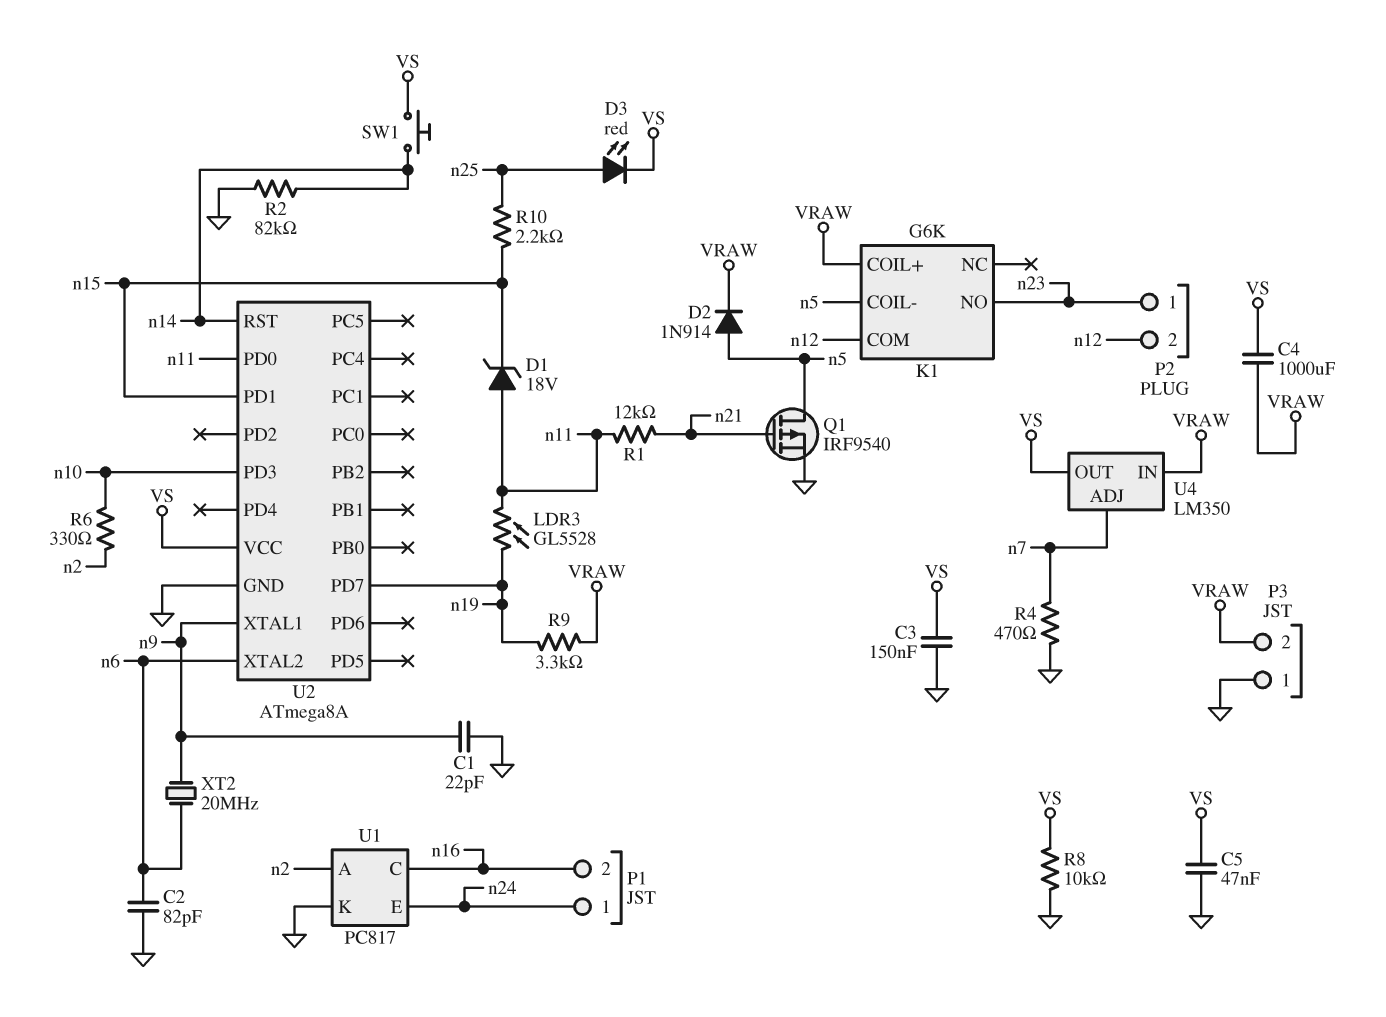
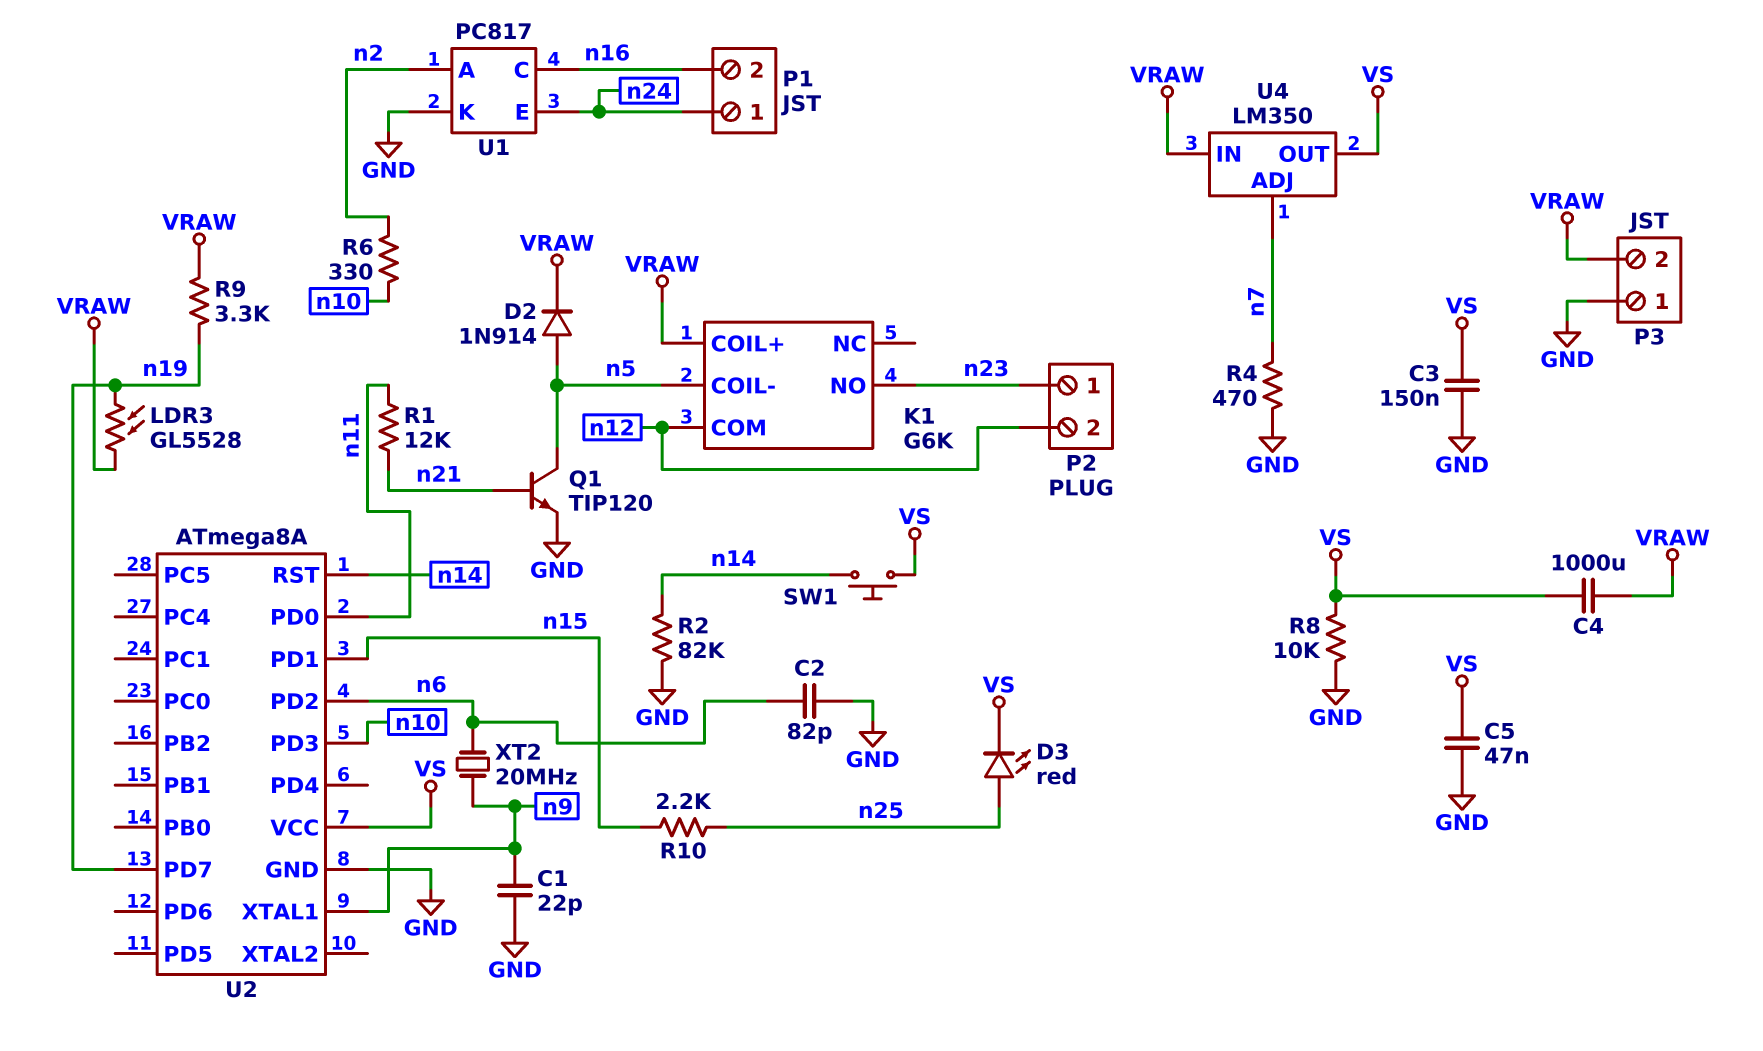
D1: zener 18V (A n11, K n15) -> none
LDR3: GL5528 (n11, n19) -> GL5528 (VRAW, n19)
Q1: PMOS IRF9540 (G n21, D n5, S GND) -> NPN TIP120 (B n21, C n5, E GND)
U2 pin PD2: none -> n6
U2 pin XTAL2: n6 -> none

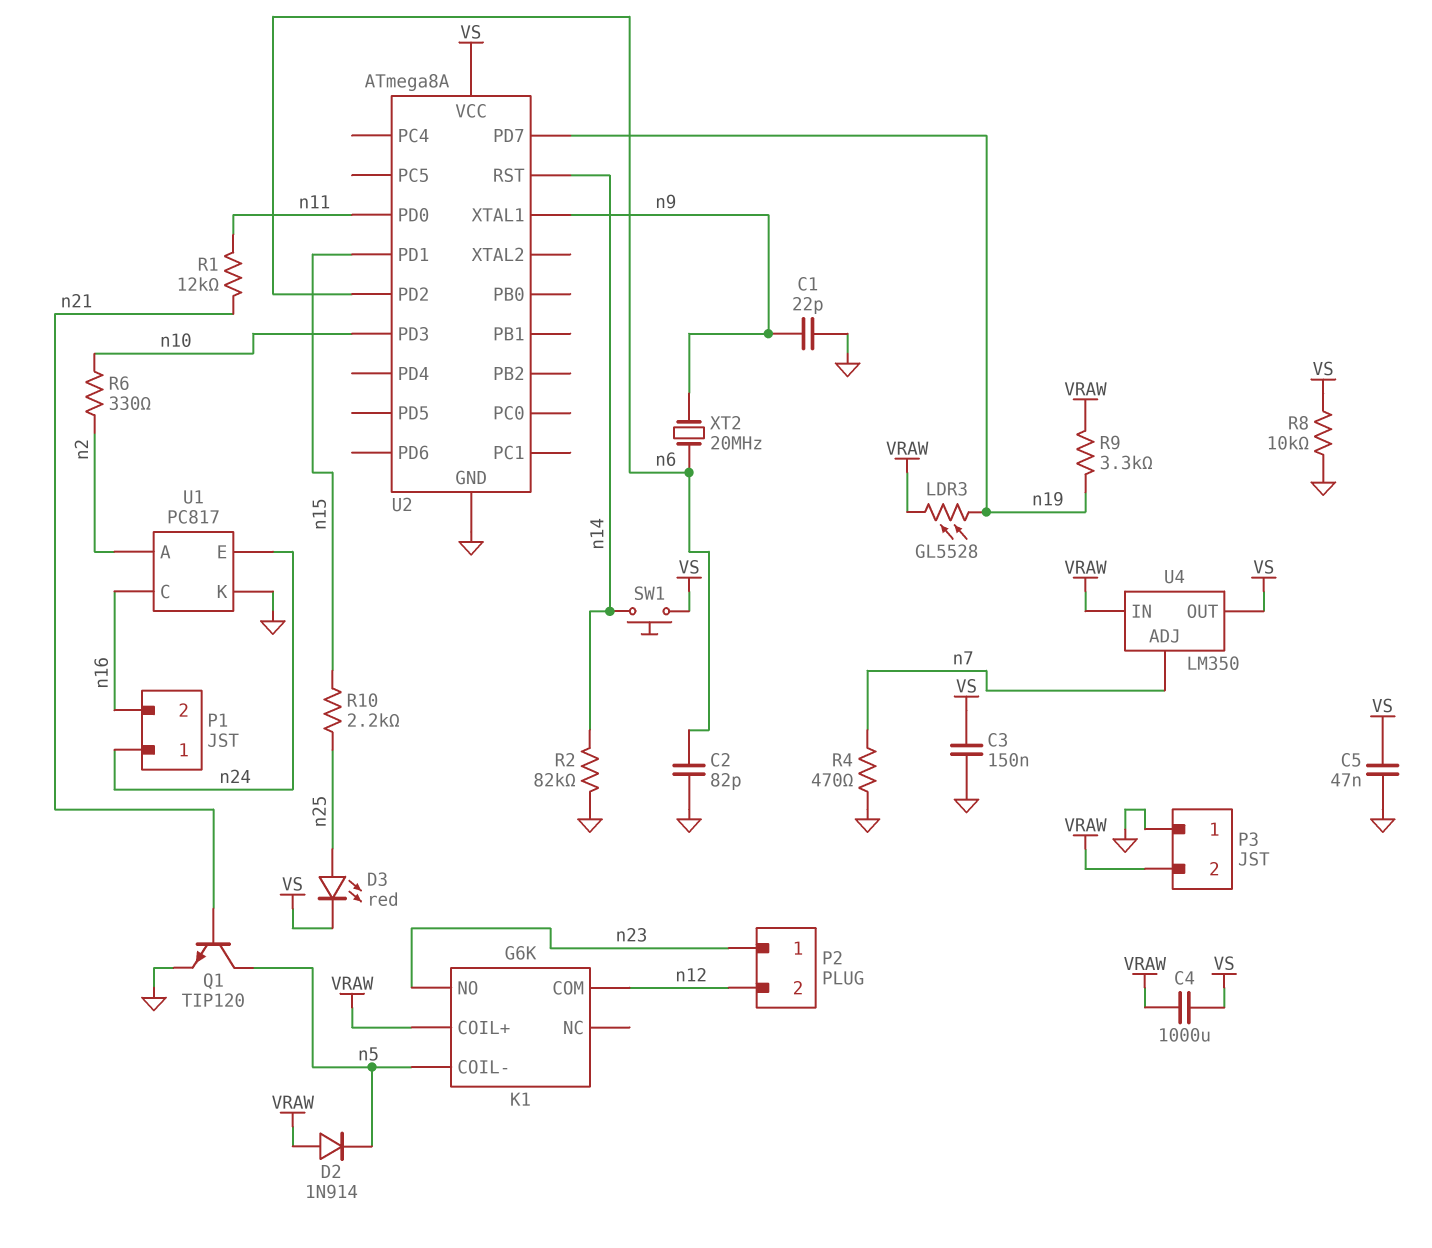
D2: diode 1N914 (A n5, K VRAW) -> diode 1N914 (A VRAW, K n5)

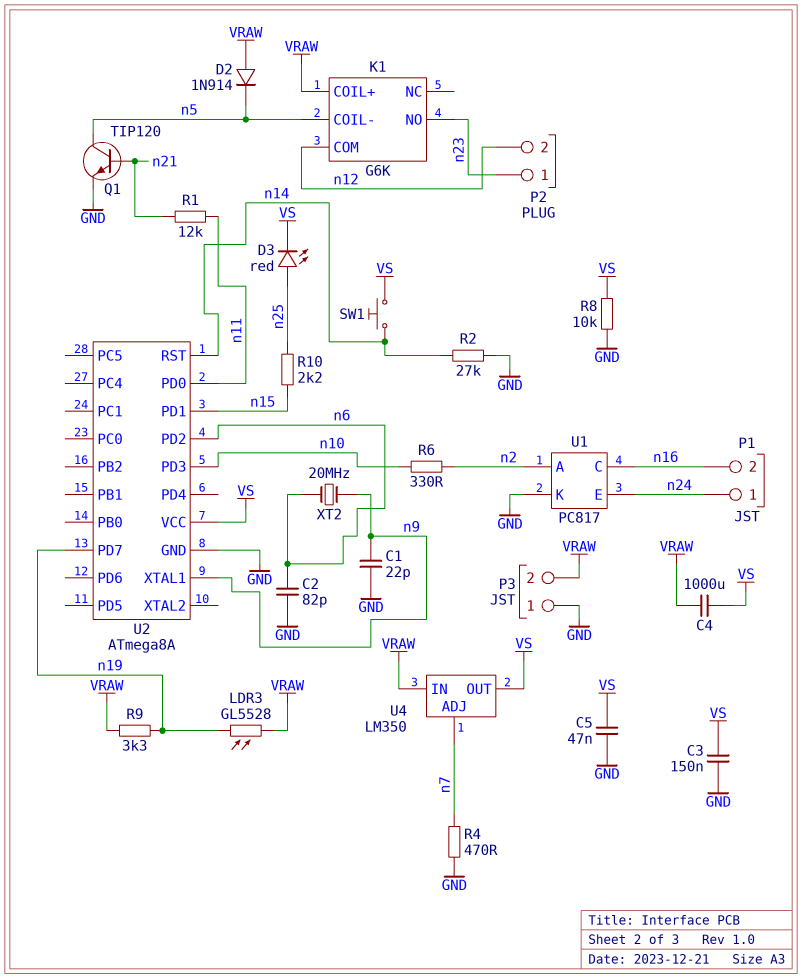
R2: 82k (GND, n14) -> 27k (GND, n14)

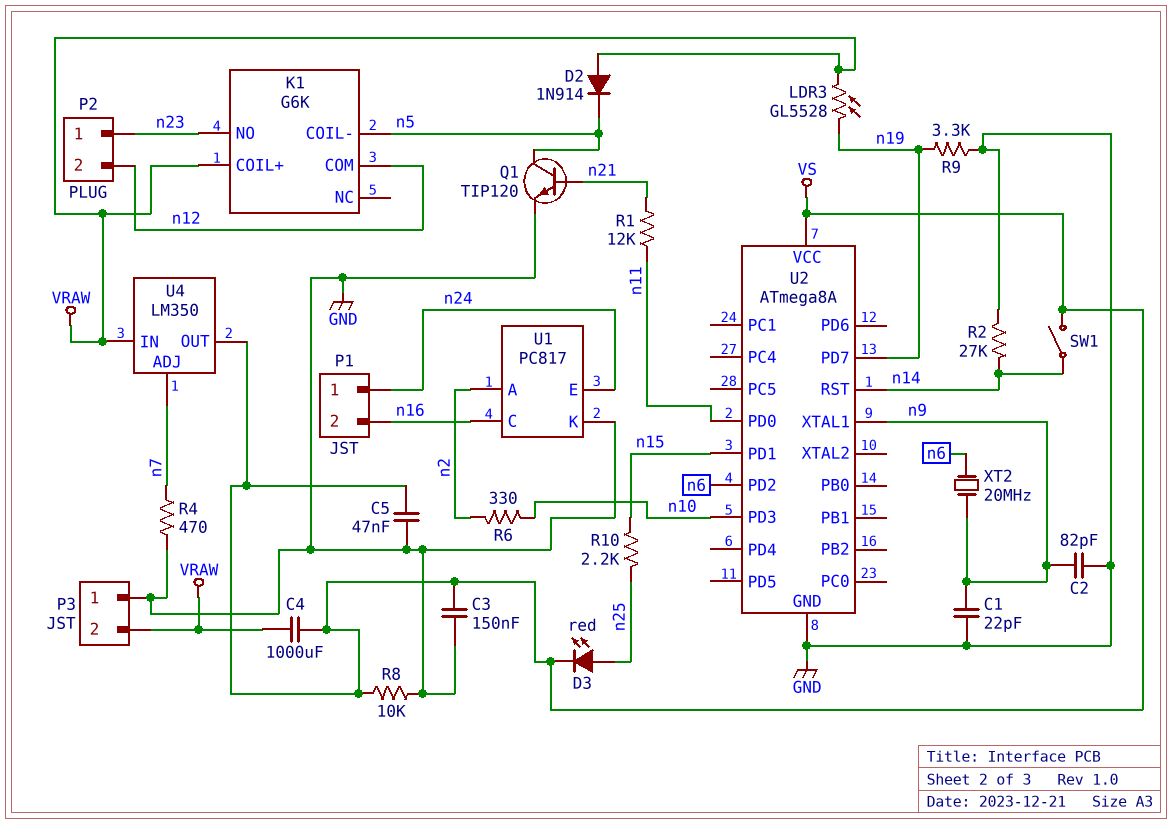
C2: 82pF (GND, n6) -> 82pF (GND, n9)
R9: 3.3k (VRAW, n19) -> 3.3k (GND, n19)
SW1: button (VS, n14) -> switch (VS, n14)

